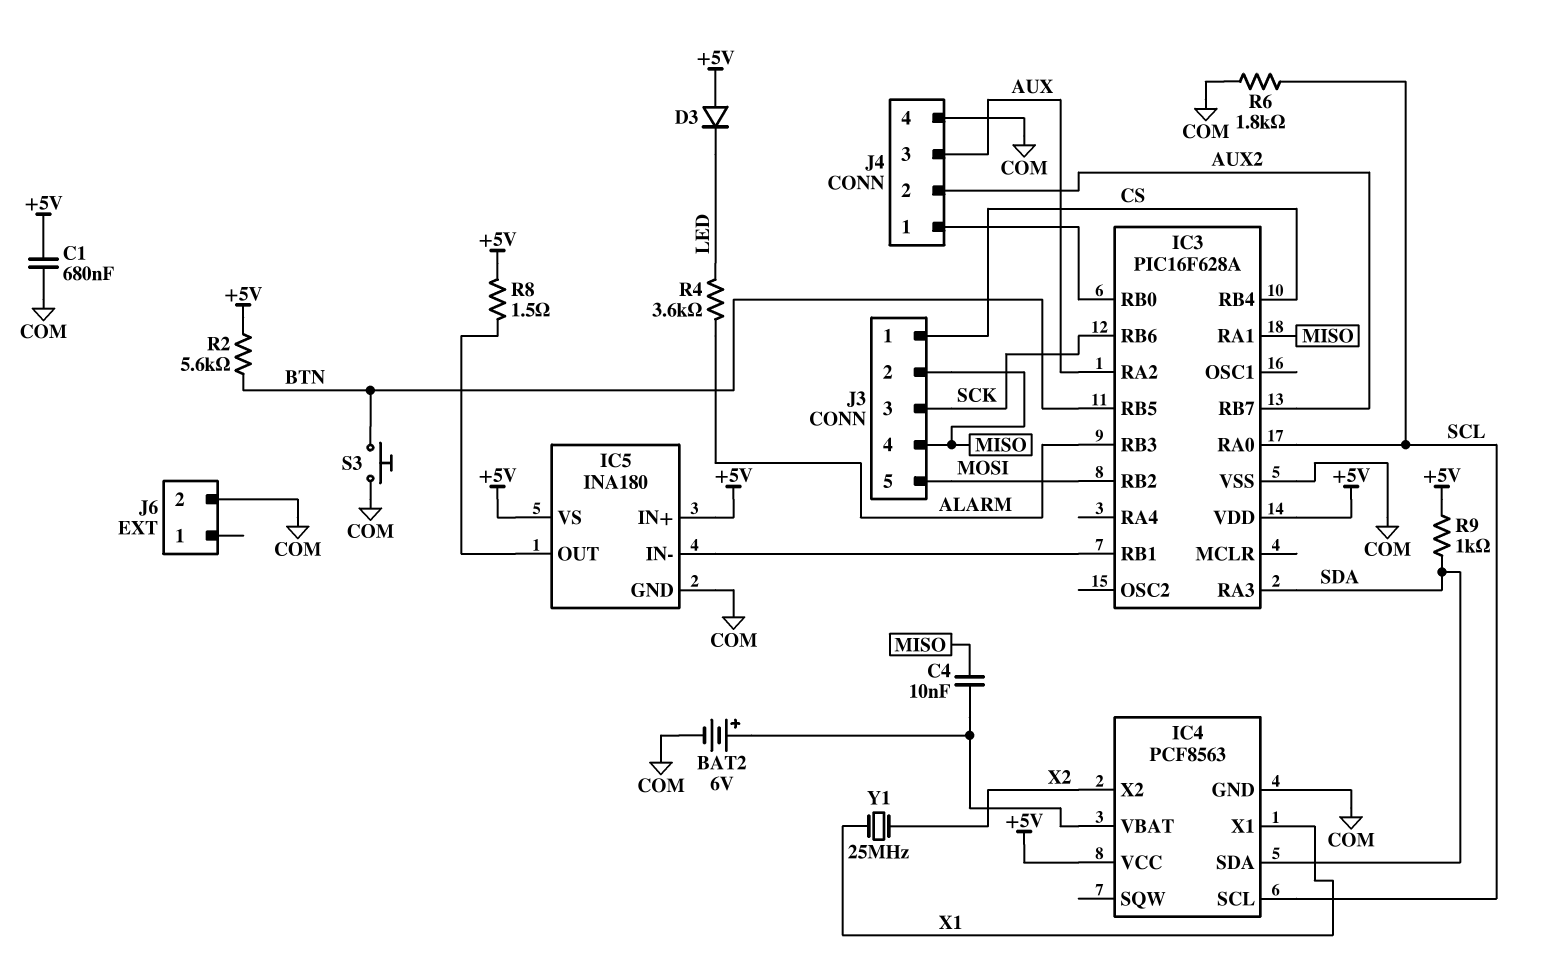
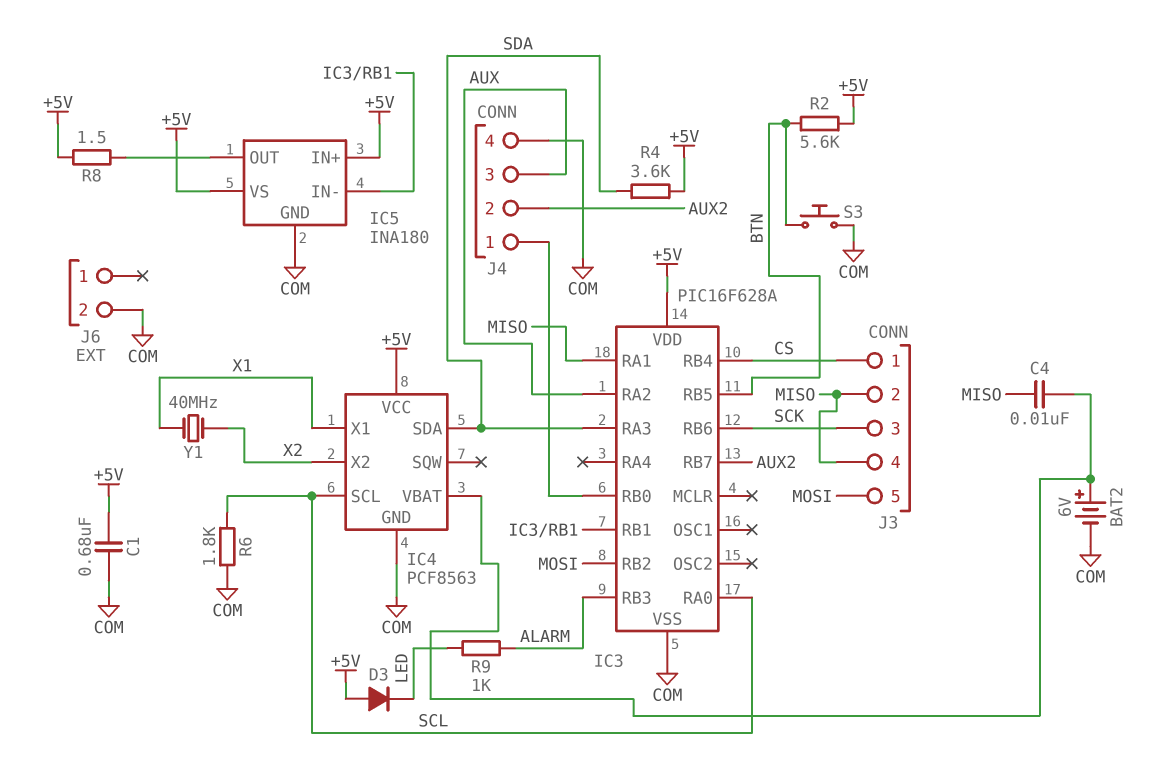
R4: 3.6k (ALARM, LED) -> 3.6k (+5V, SDA)
R9: 1k (+5V, SDA) -> 1k (ALARM, LED)
Y1: 25MHz (X1, X2) -> 40MHz (X1, X2)

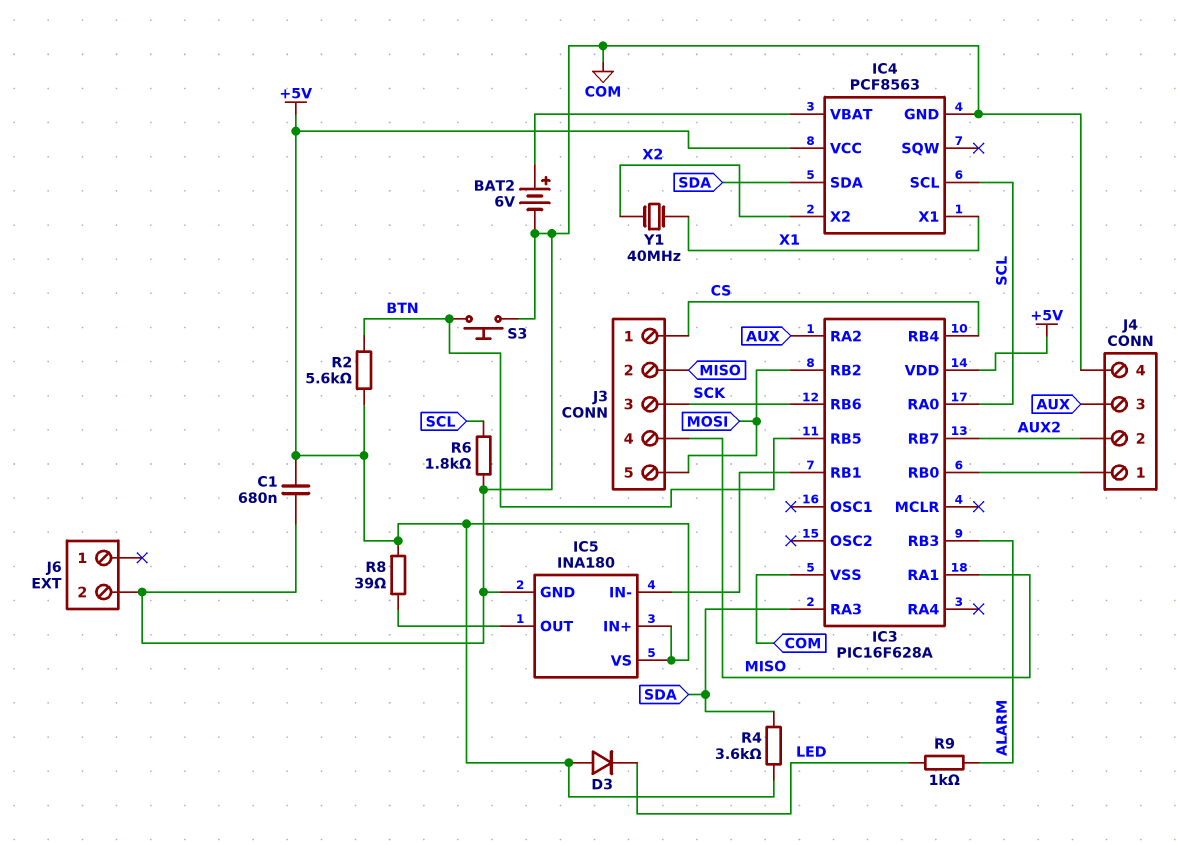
C4: 10nF (IC4/VBAT, MISO) -> none
R8: 1.5 (+5V, IC5/OUT) -> 39 (+5V, IC5/OUT)

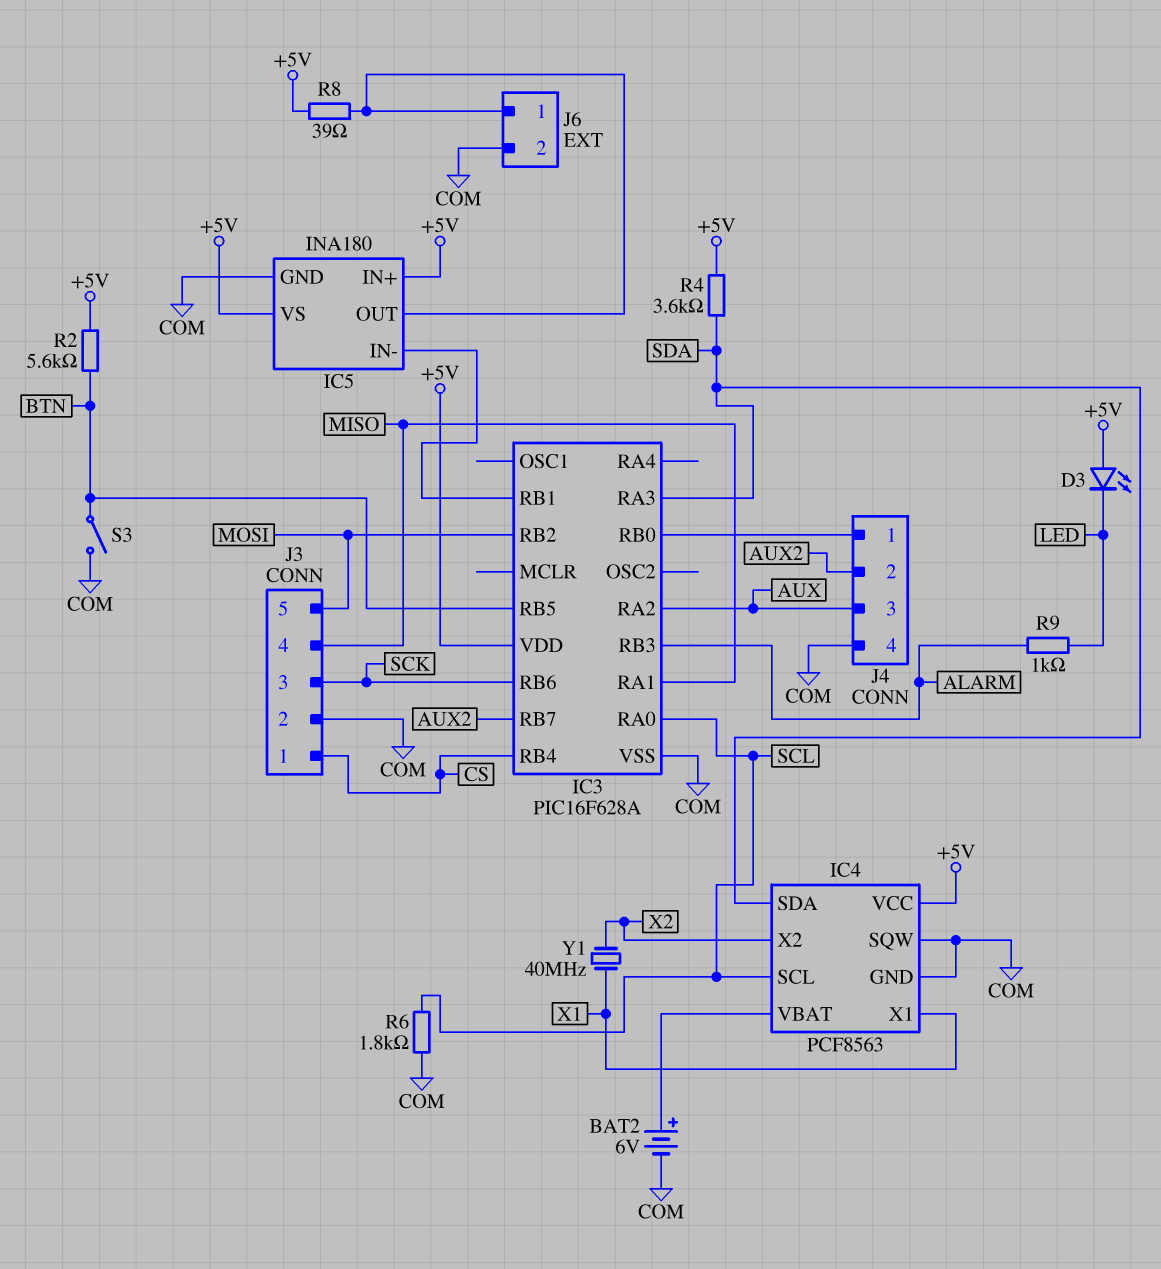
C1: 680nF (+5V, COM) -> none
D3: diode (A +5V, K LED) -> LED (A +5V, K LED)
IC4 pin SQW: none -> COM
J3 pin 2: MISO -> COM
J6 pin 1: none -> IC5/OUT
S3: button (BTN, COM) -> switch (BTN, COM)

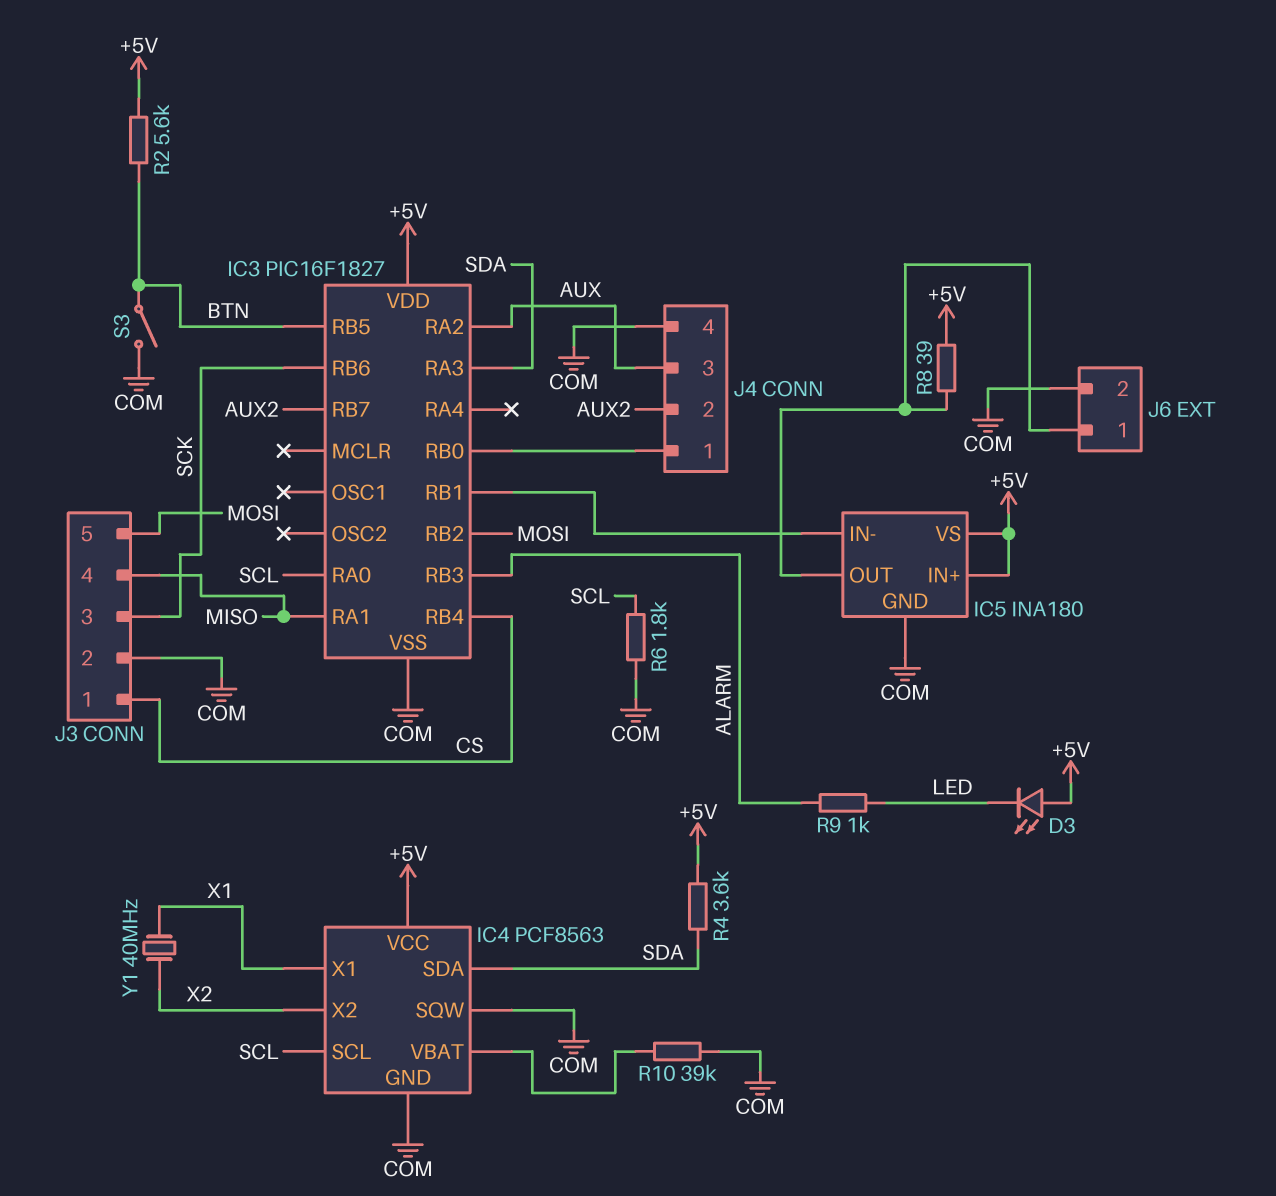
BAT2: 6V (plus IC4/VBAT, minus COM) -> none
IC3: PIC16F628A -> PIC16F1827
R10: none -> 39k (COM, IC4/VBAT)

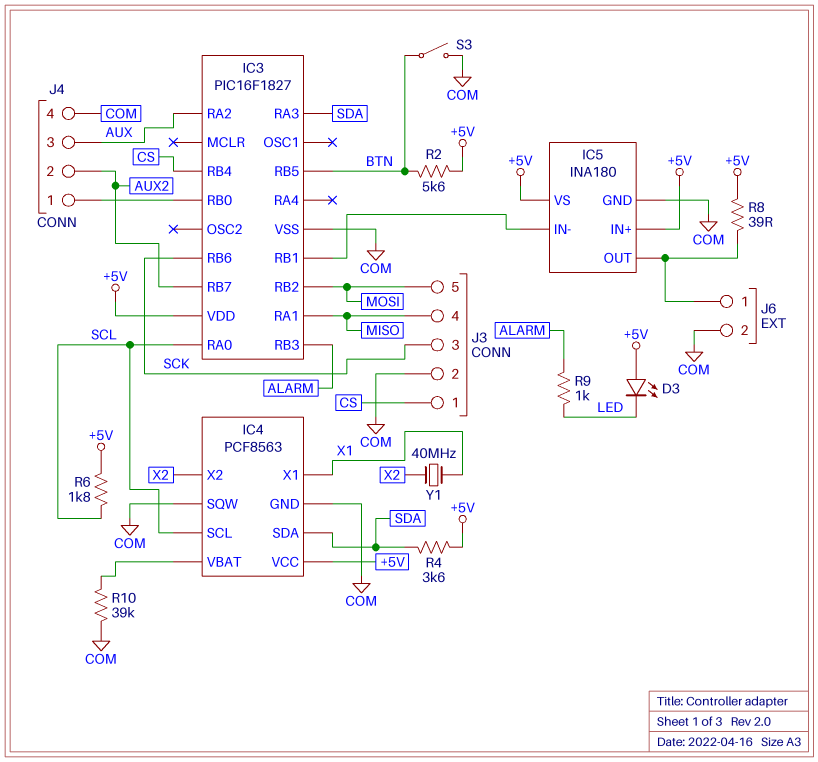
R6: 1.8k (COM, SCL) -> 1.8k (+5V, SCL)

